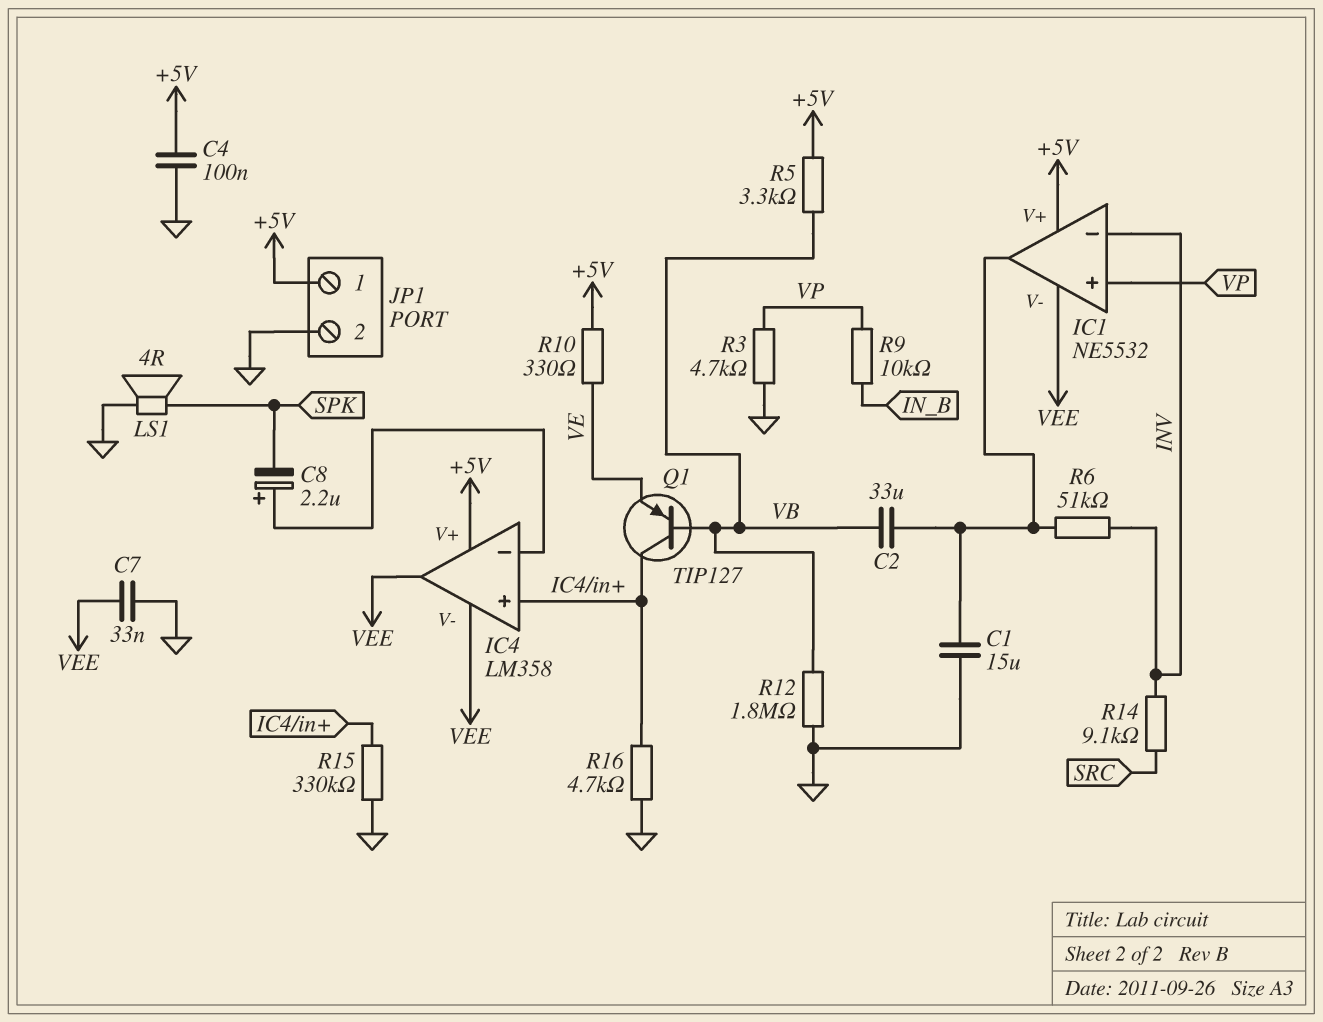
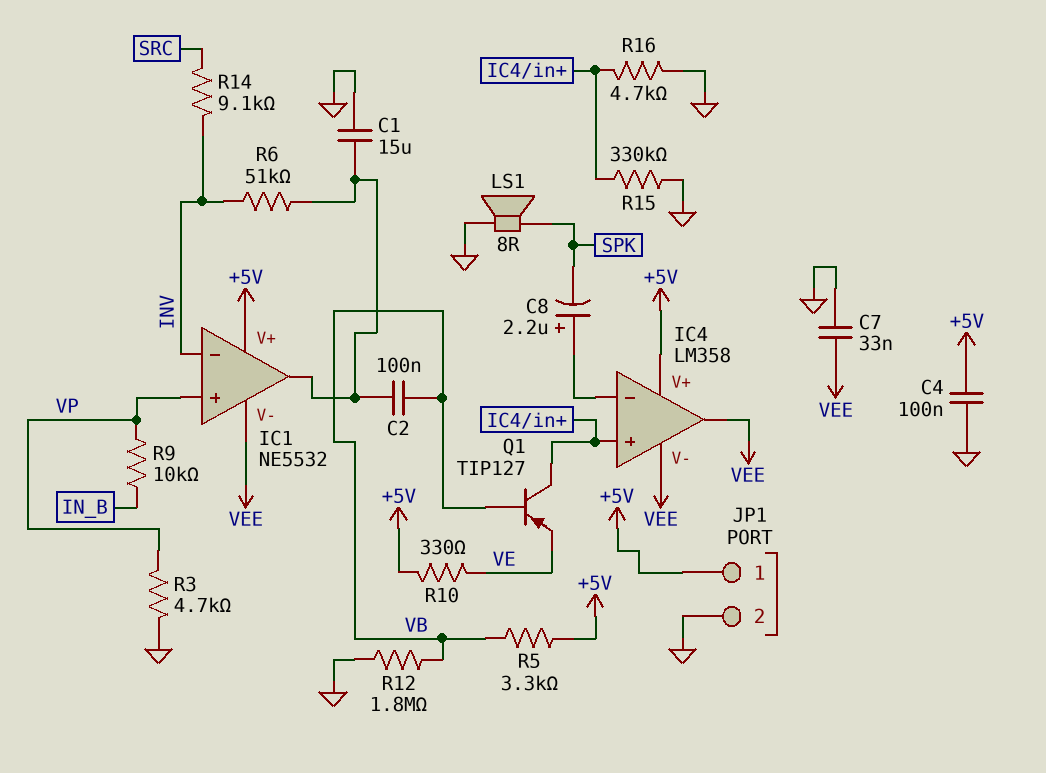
C2: 33uF (IC1/out, VB) -> 100nF (IC1/out, VB)
LS1: speaker 4R (GND, SPK) -> speaker 8R (GND, SPK)

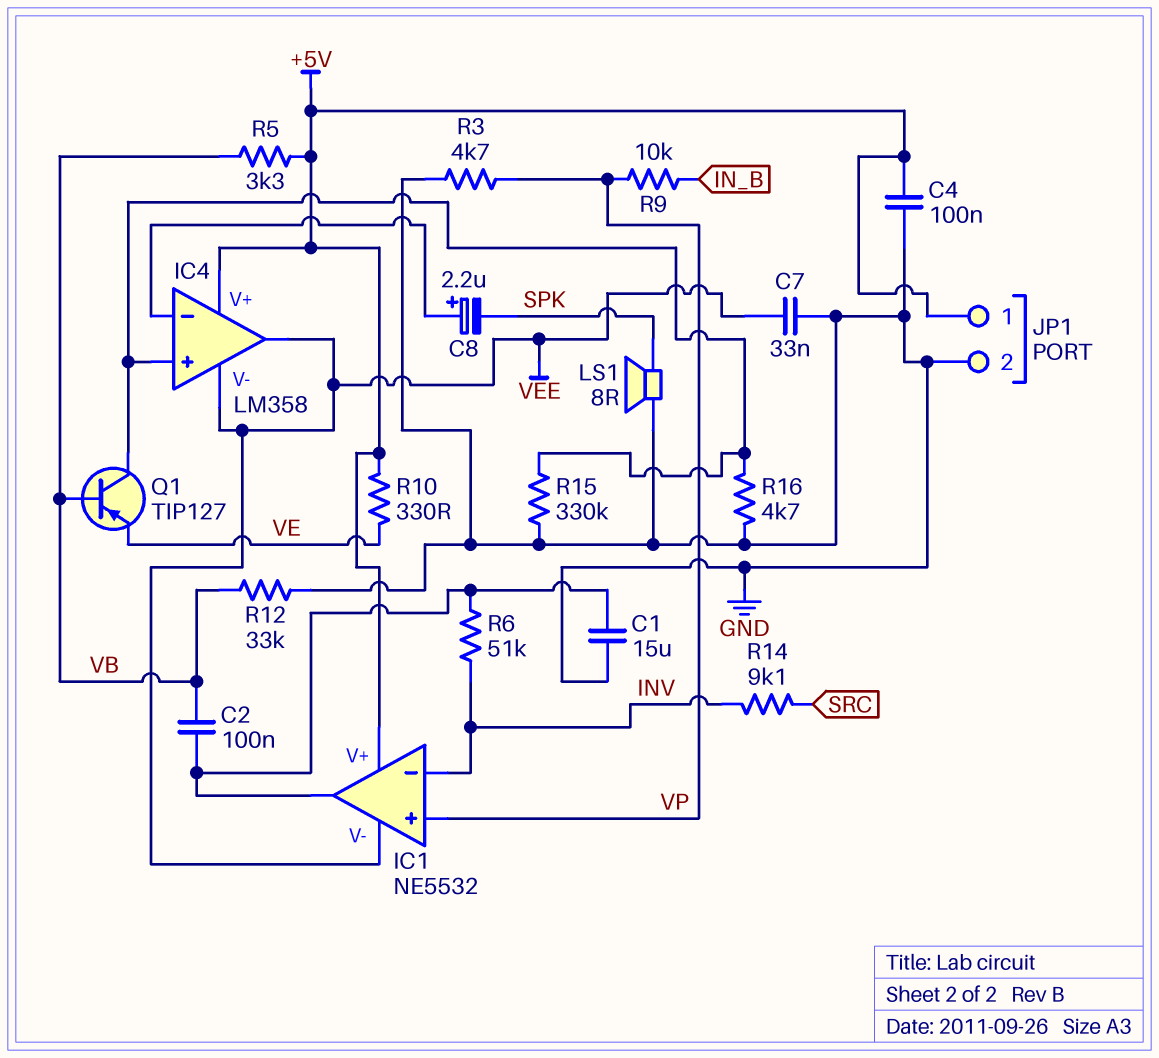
R12: 1.8M (GND, VB) -> 33k (GND, VB)

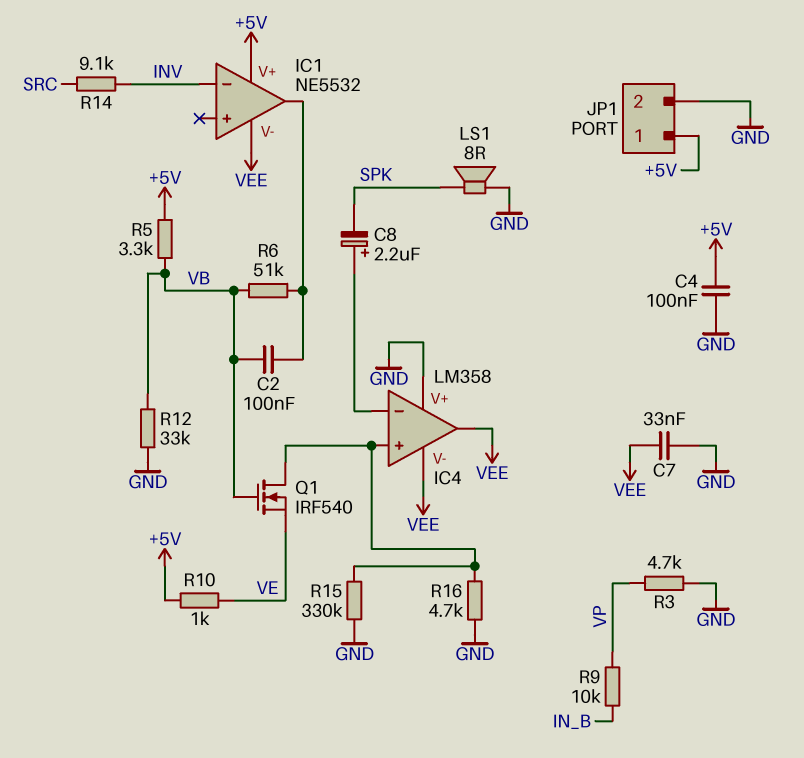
C1: 15uF (GND, IC1/out) -> none
IC1 pin in+: VP -> none
IC4 pin V+: +5V -> GND
Q1: PNP TIP127 (B VB, C IC4/in+, E VE) -> NMOS IRF540 (G VB, D IC4/in+, S VE)
R6: 51k (IC1/out, INV) -> 51k (IC1/out, VB)
R10: 330 (+5V, VE) -> 1k (+5V, VE)

